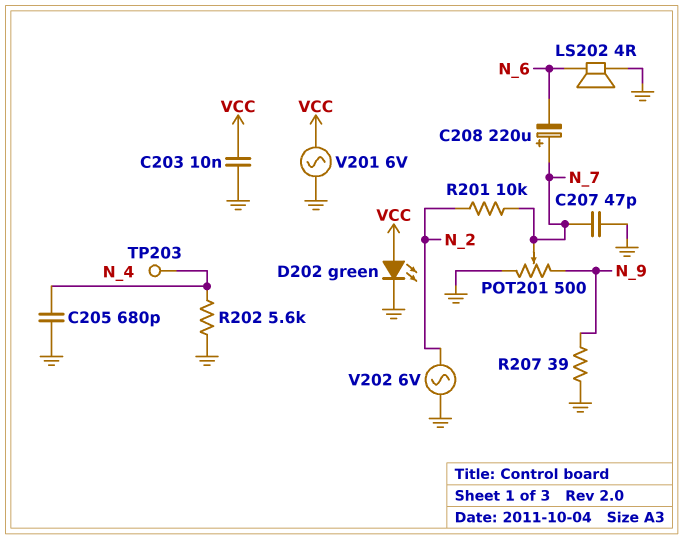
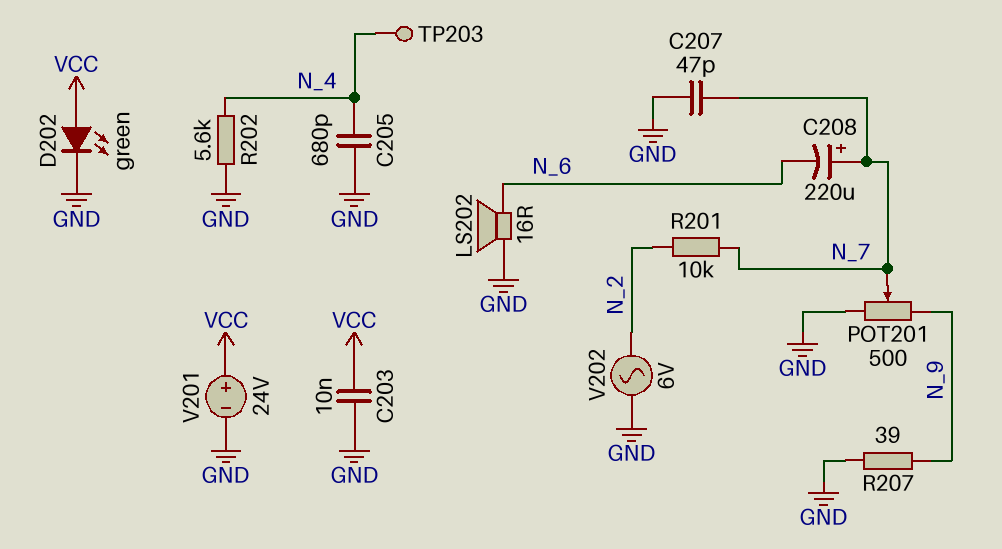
LS202: speaker 4R (GND, N_6) -> speaker 16R (GND, N_6)
V201: AC 6V (GND, VCC) -> 24V (plus VCC, minus GND)

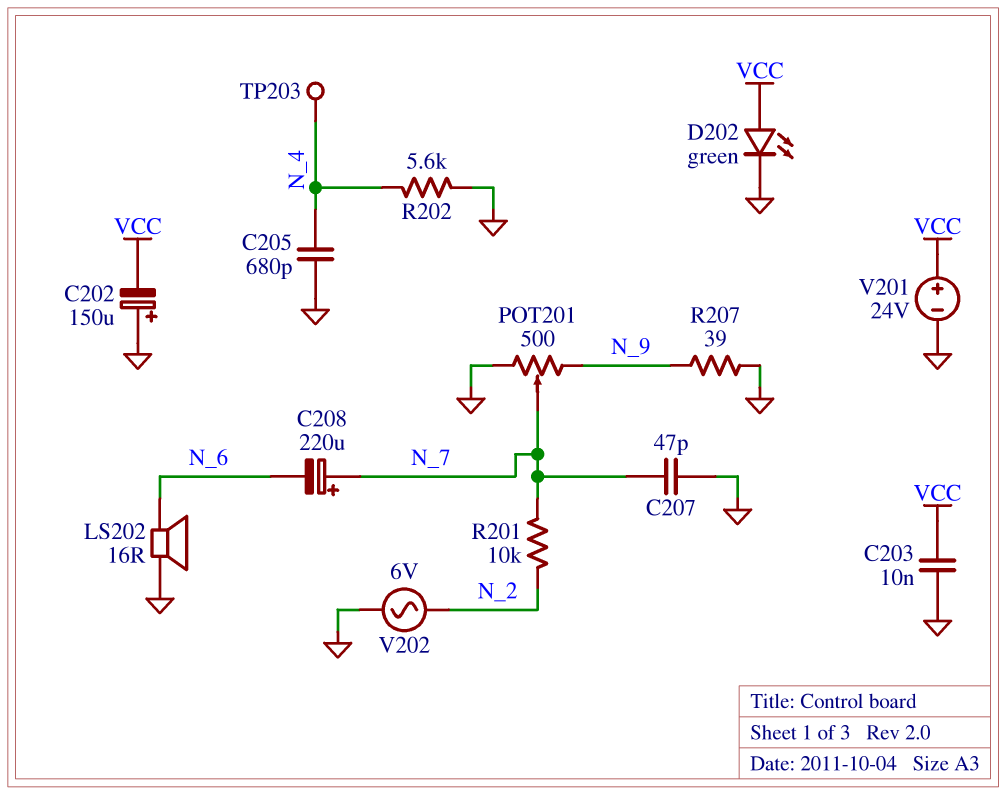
C202: none -> 150uF (plus GND, minus VCC)

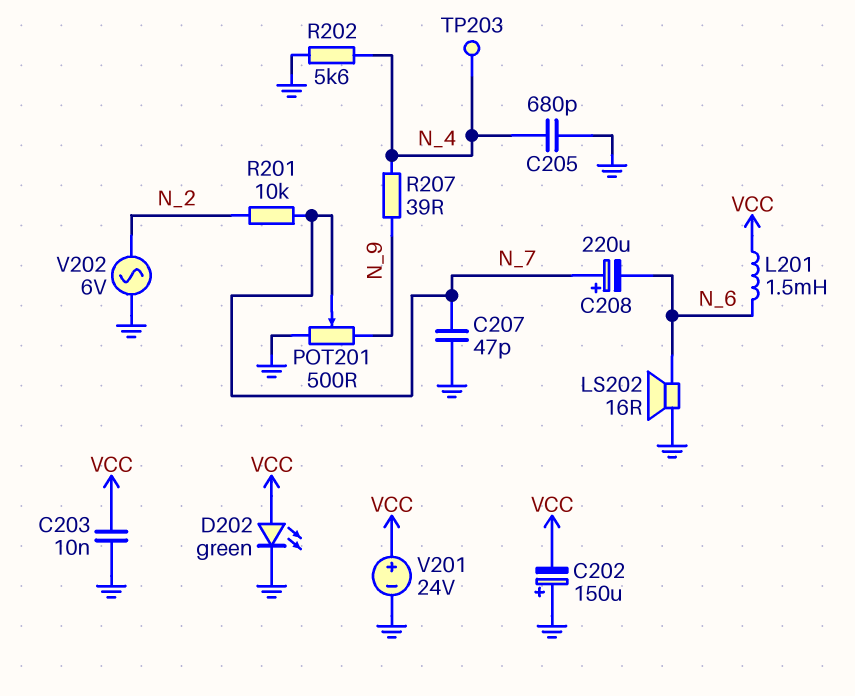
L201: none -> 1.5mH (N_6, VCC)
R207: 39 (GND, N_9) -> 39 (N_4, N_9)

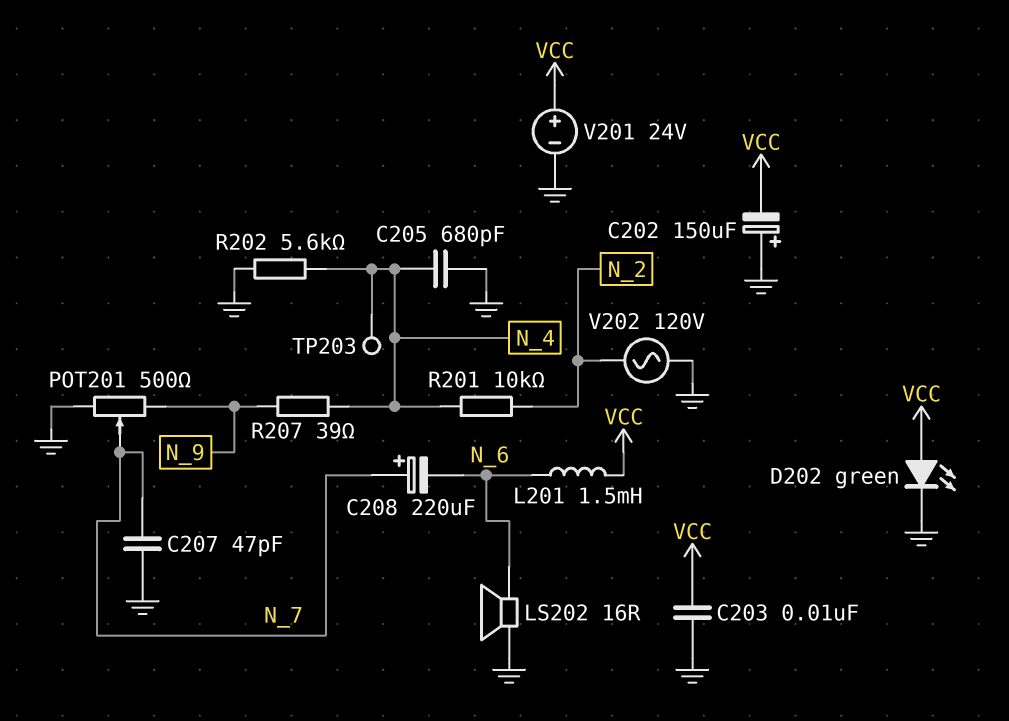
R201: 10k (N_2, N_7) -> 10k (N_2, N_4)
V202: AC 6V (GND, N_2) -> AC 120V (GND, N_2)

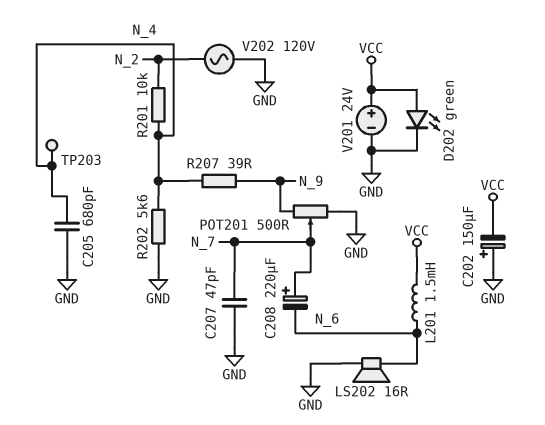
C203: 10nF (GND, VCC) -> none

